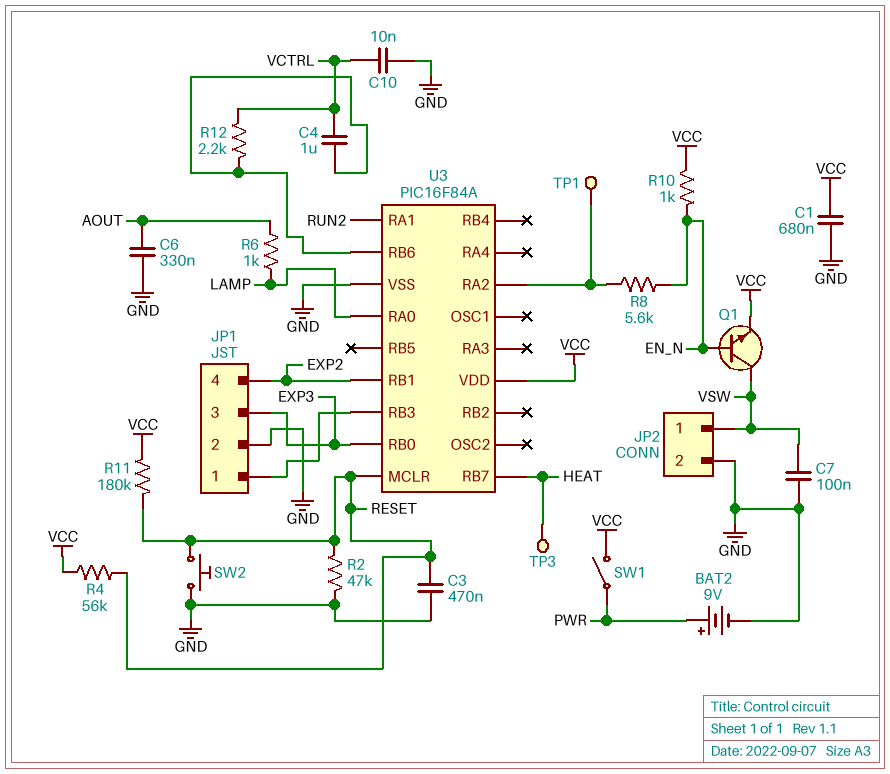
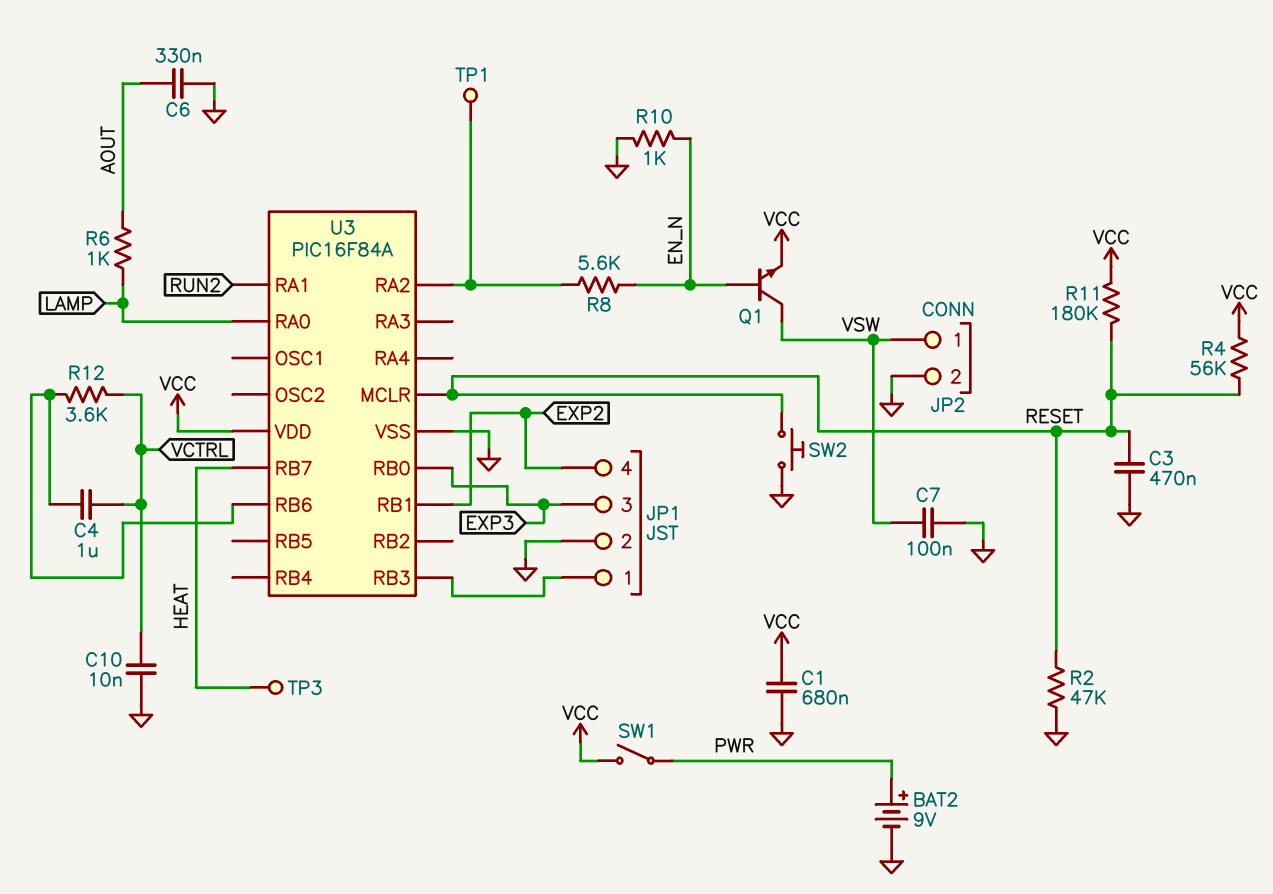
R10: 1k (EN_N, VCC) -> 1k (EN_N, GND)
R12: 2.2k (U3/RB6, VCTRL) -> 3.6k (U3/RB6, VCTRL)

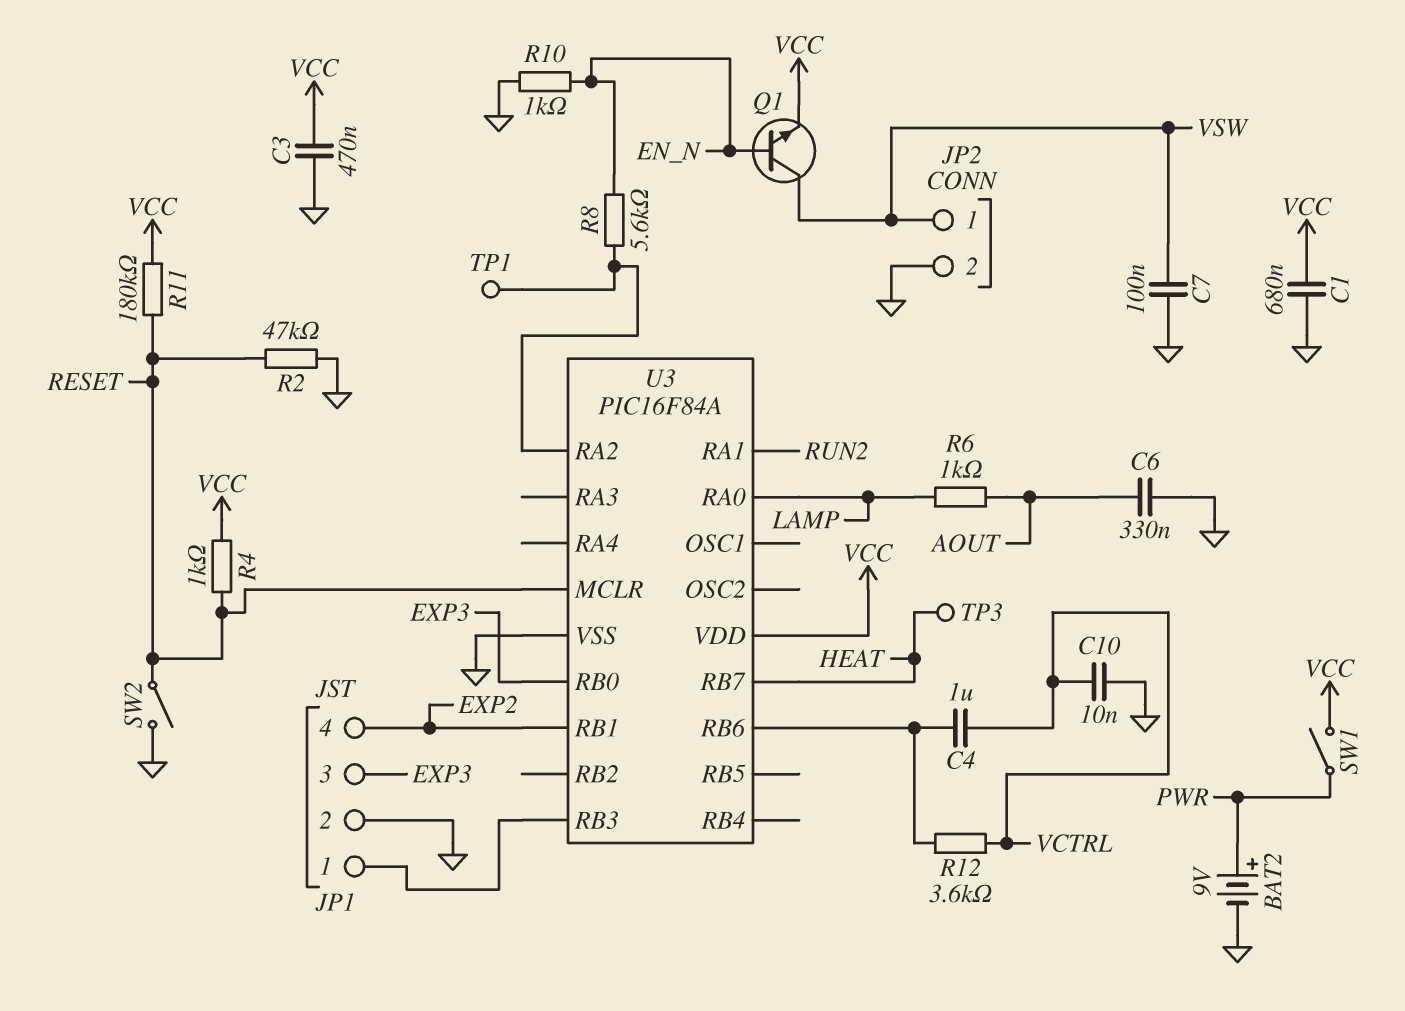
C3: 470nF (GND, RESET) -> 470nF (GND, VCC)
R4: 56k (RESET, VCC) -> 1k (RESET, VCC)
SW2: button (GND, RESET) -> switch (GND, RESET)

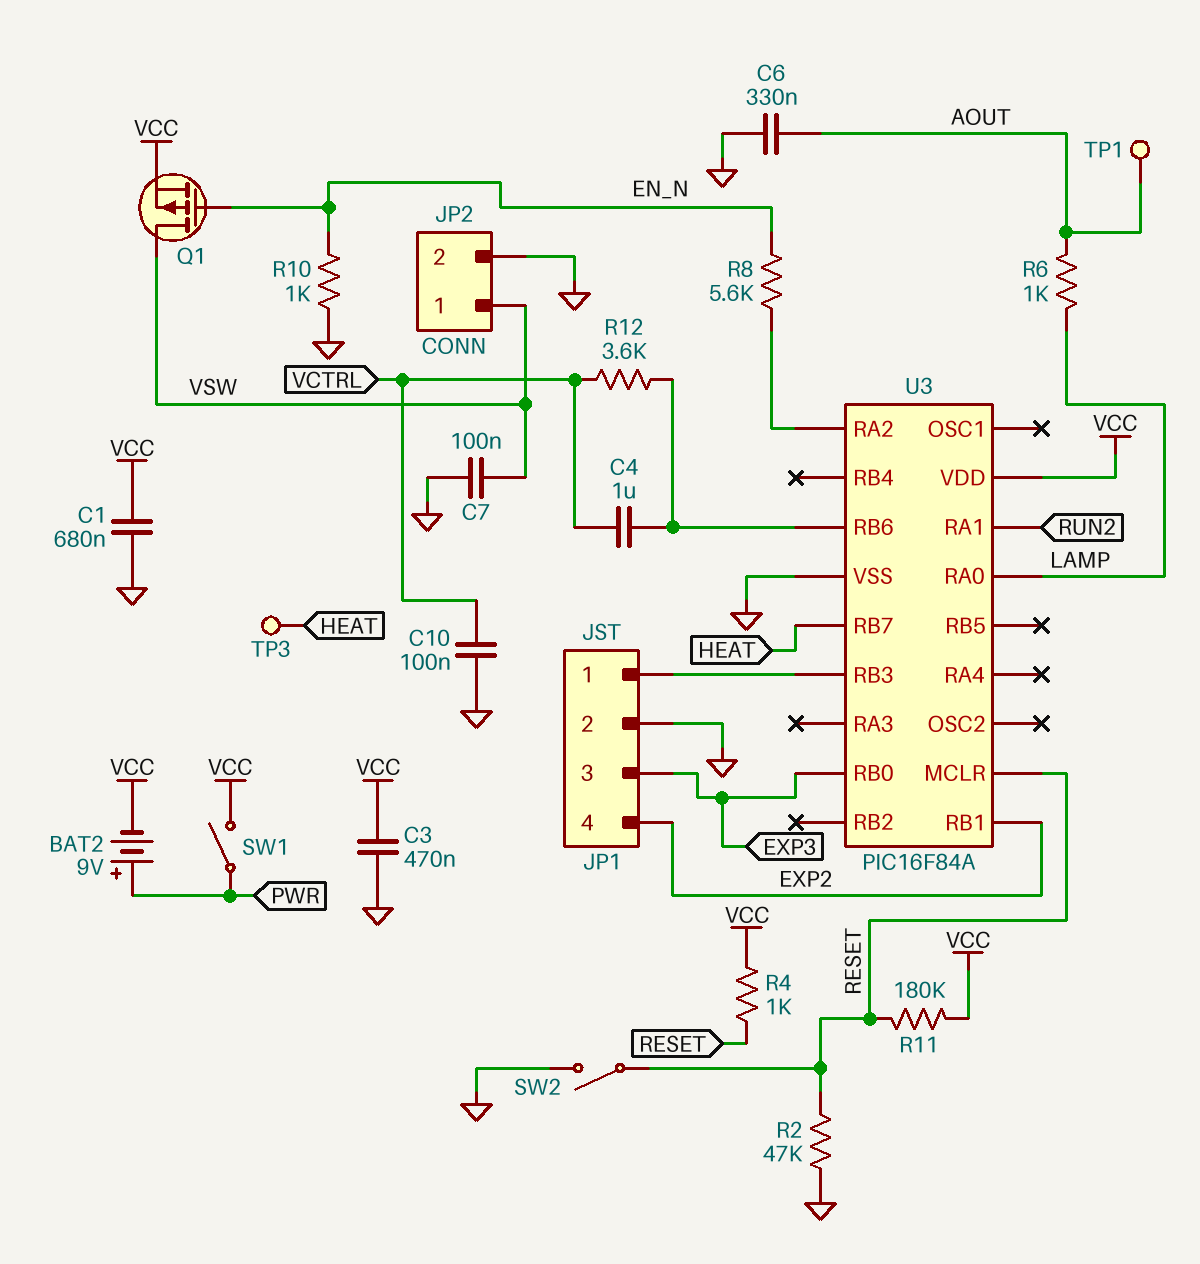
BAT2: 9V (plus PWR, minus GND) -> 9V (plus PWR, minus VCC)
C10: 10nF (GND, VCTRL) -> 100nF (GND, VCTRL)
Q1: NPN (B EN_N, C VSW, E VCC) -> PMOS (G EN_N, D VSW, S VCC)
TP1: test point (U3/RA2) -> test point (AOUT)

